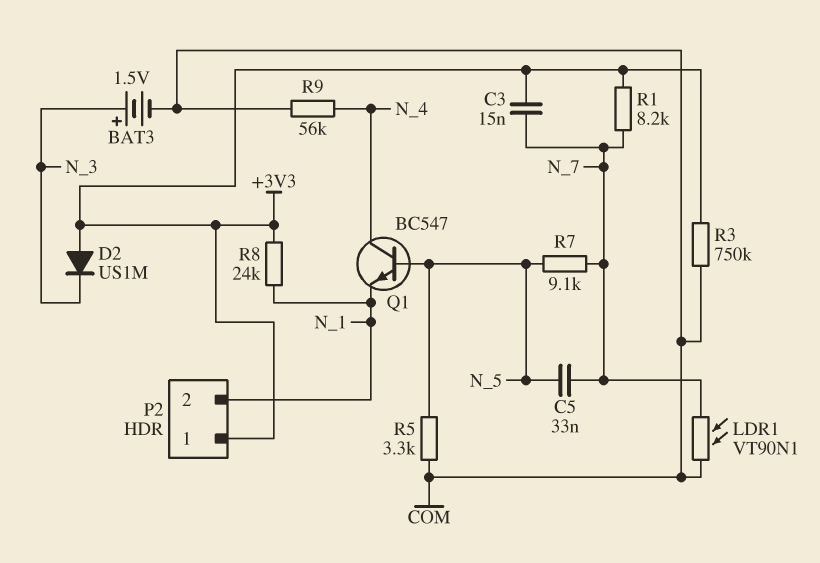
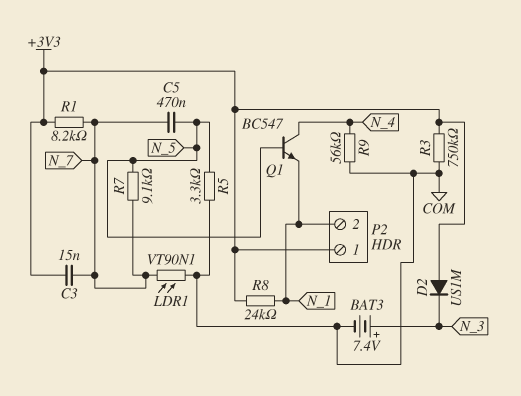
BAT3: 1.5V (plus N_3, minus COM) -> 7.4V (plus N_3, minus COM)
C5: 33nF (N_5, N_7) -> 470nF (N_5, N_7)

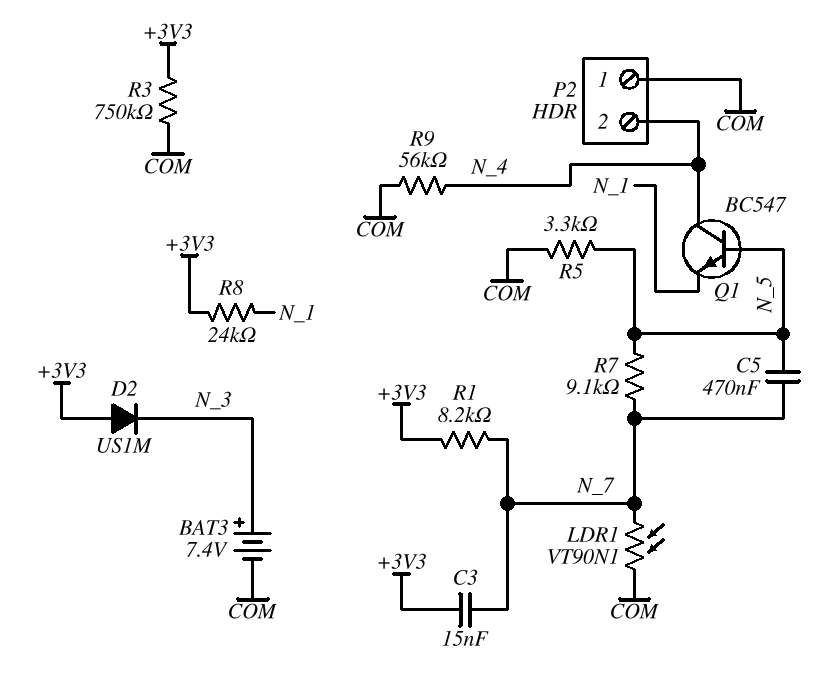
P2 pin 1: +3V3 -> COM
P2 pin 2: N_1 -> N_4

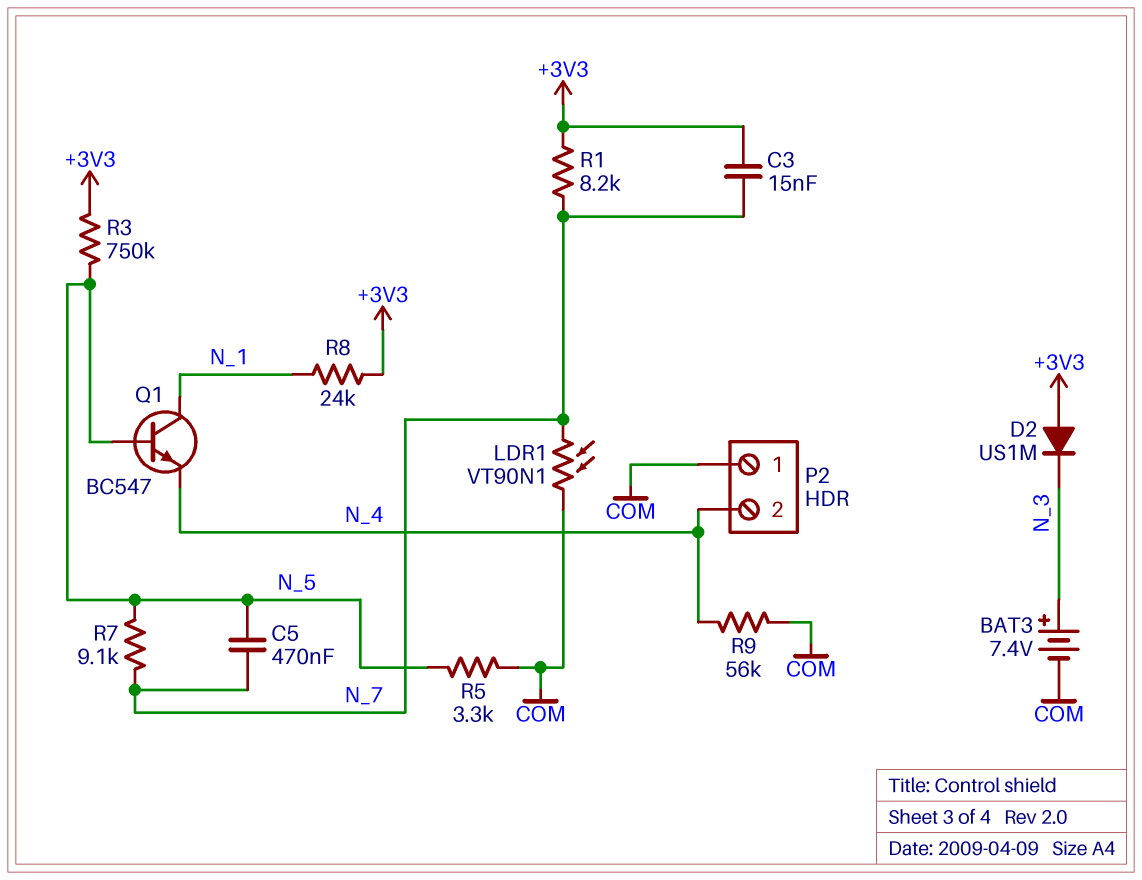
Q1: NPN BC547 (B N_5, C N_4, E N_1) -> NPN BC547 (B N_5, C N_1, E N_4)
R3: 750k (+3V3, COM) -> 750k (+3V3, N_5)

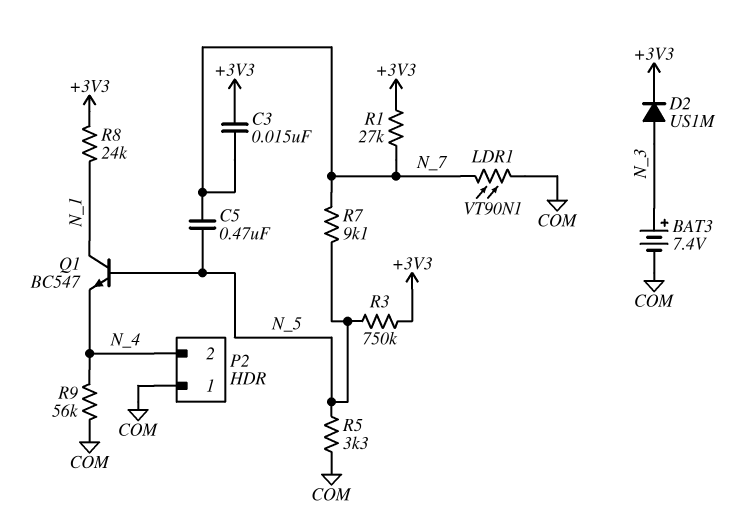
D2: diode US1M (A +3V3, K N_3) -> diode US1M (A N_3, K +3V3)
R1: 8.2k (+3V3, N_7) -> 27k (+3V3, N_7)

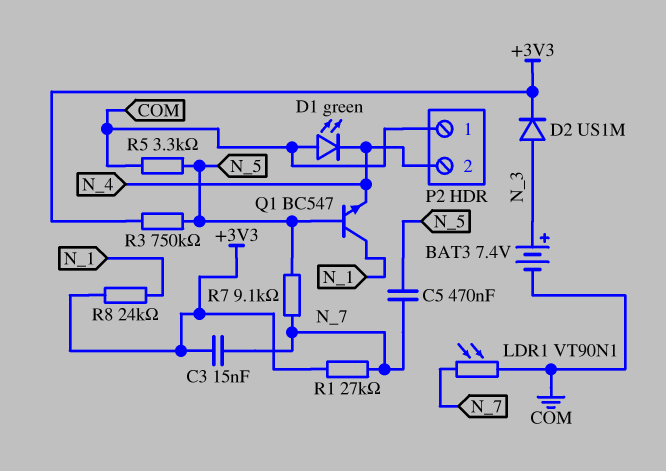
D1: none -> LED green (A COM, K N_4)
R9: 56k (COM, N_4) -> none

